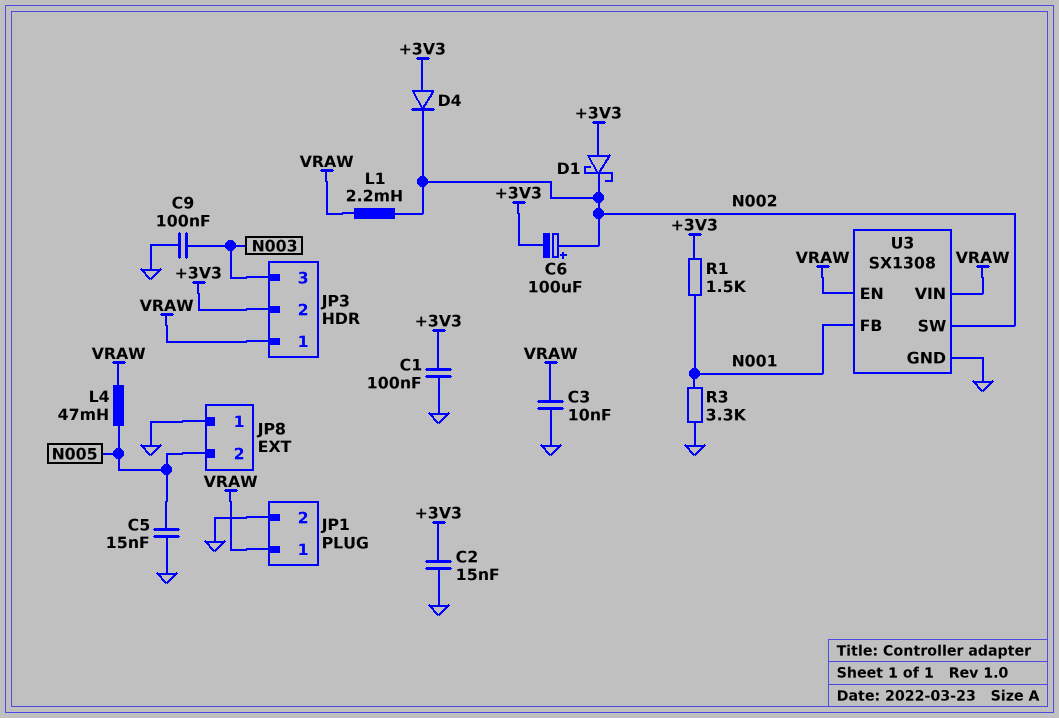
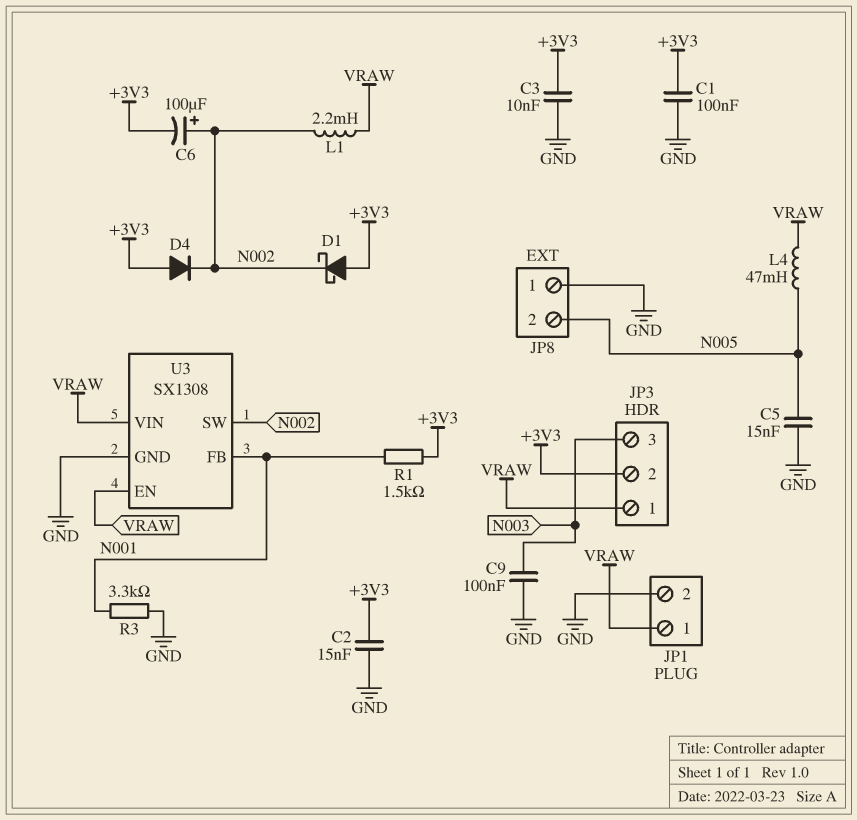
C3: 10nF (GND, VRAW) -> 10nF (+3V3, GND)

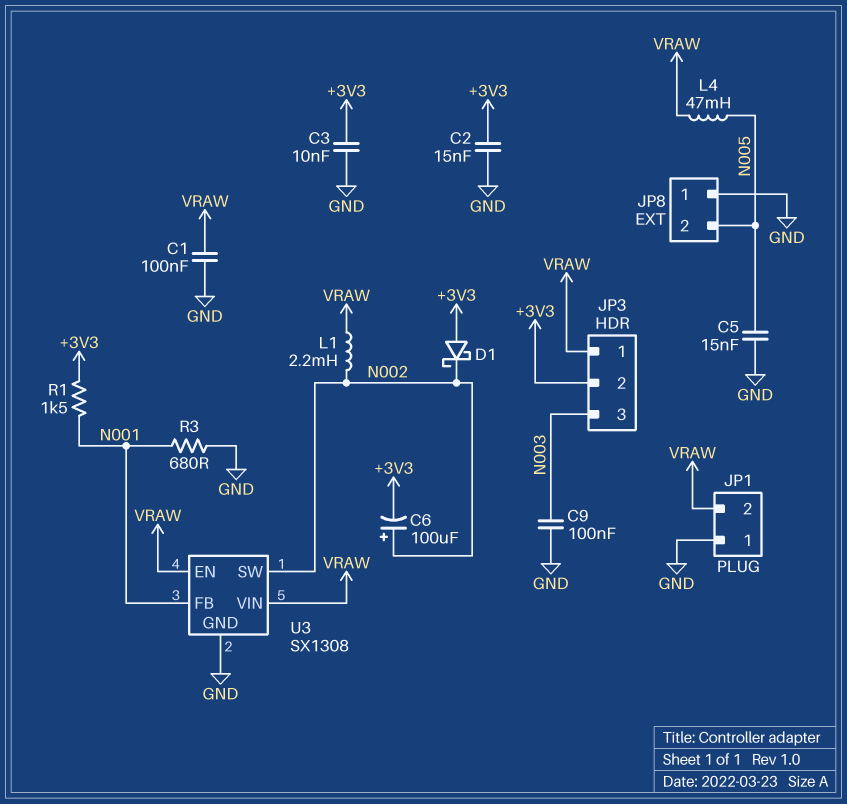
C1: 100nF (+3V3, GND) -> 100nF (GND, VRAW)
D4: diode (A +3V3, K N002) -> none
JP1 pin 1: VRAW -> GND
JP1 pin 2: GND -> VRAW
R3: 3.3k (GND, N001) -> 680 (GND, N001)

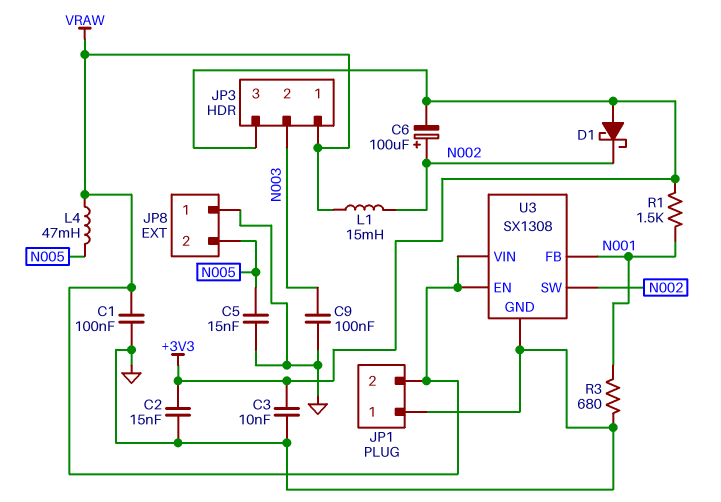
JP3 pin 2: +3V3 -> N003
JP3 pin 3: N003 -> +3V3
L1: 2.2mH (N002, VRAW) -> 15mH (N002, VRAW)

